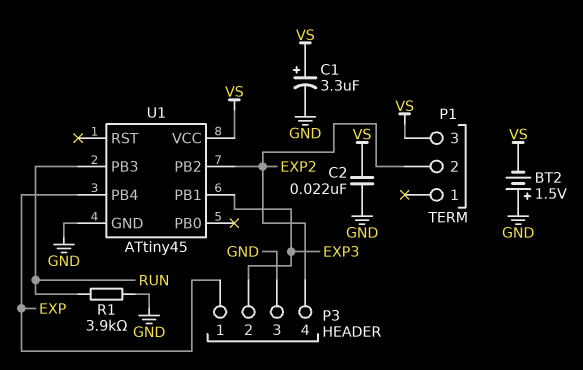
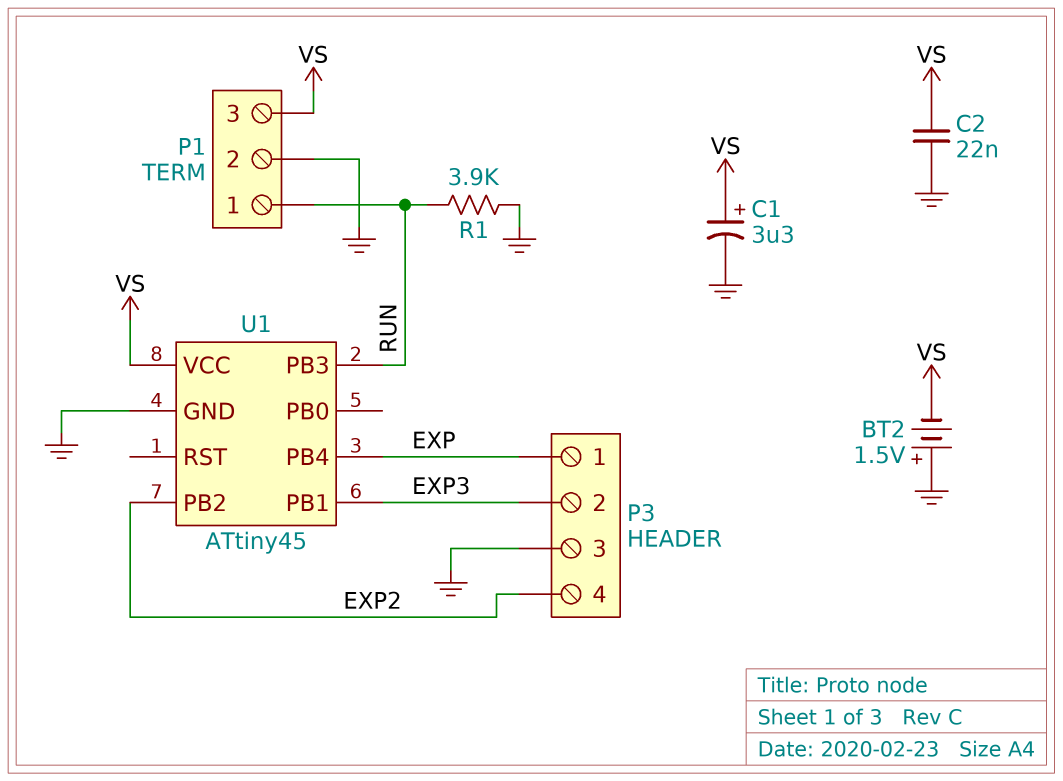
P1 pin 1: none -> RUN
P1 pin 2: EXP2 -> GND

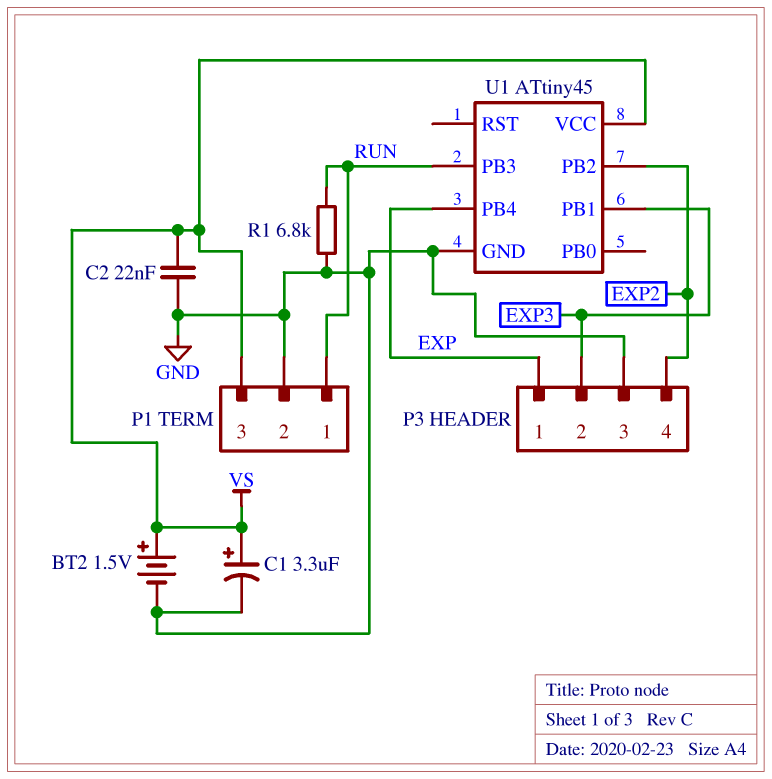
BT2: 1.5V (plus GND, minus VS) -> 1.5V (plus VS, minus GND)
R1: 3.9k (GND, RUN) -> 6.8k (GND, RUN)

